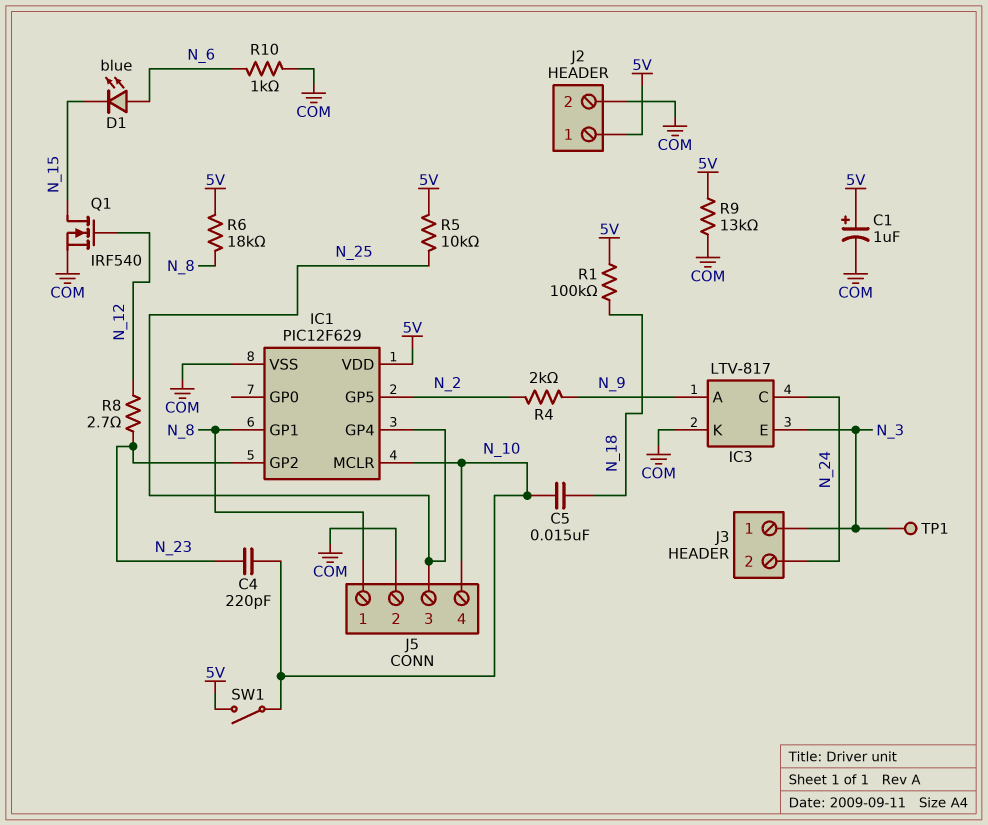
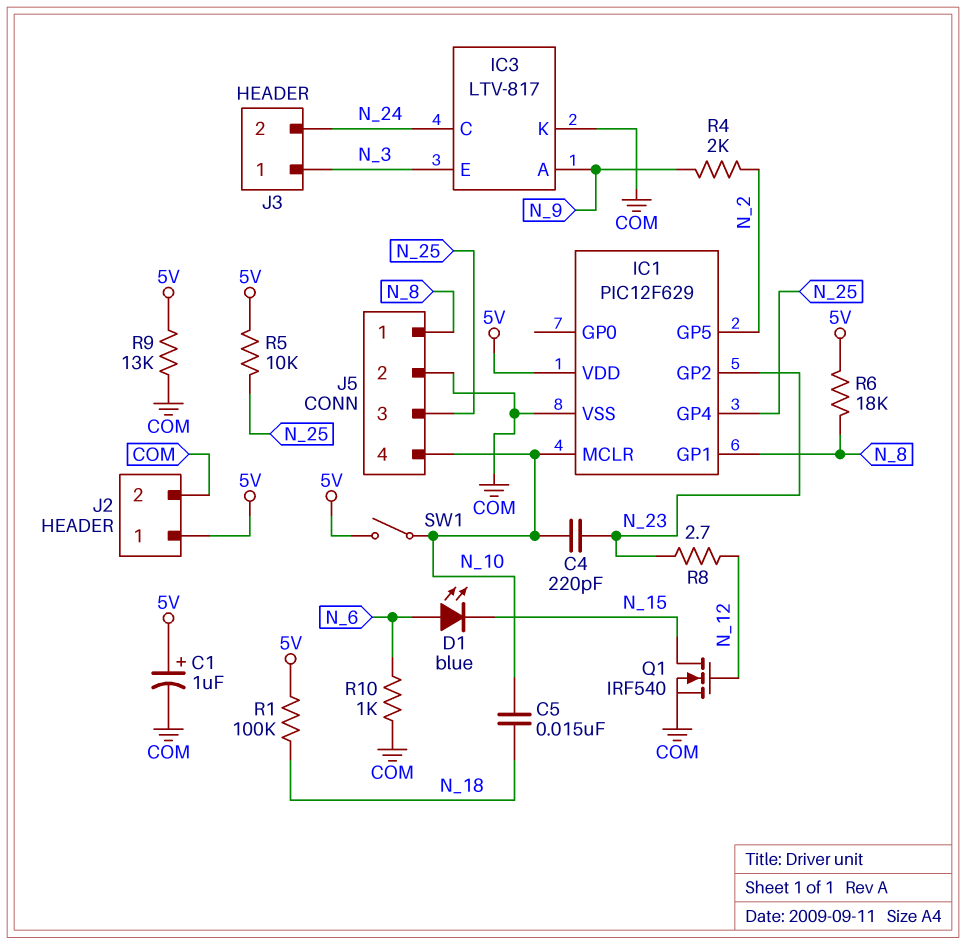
TP1: test point (N_3) -> none

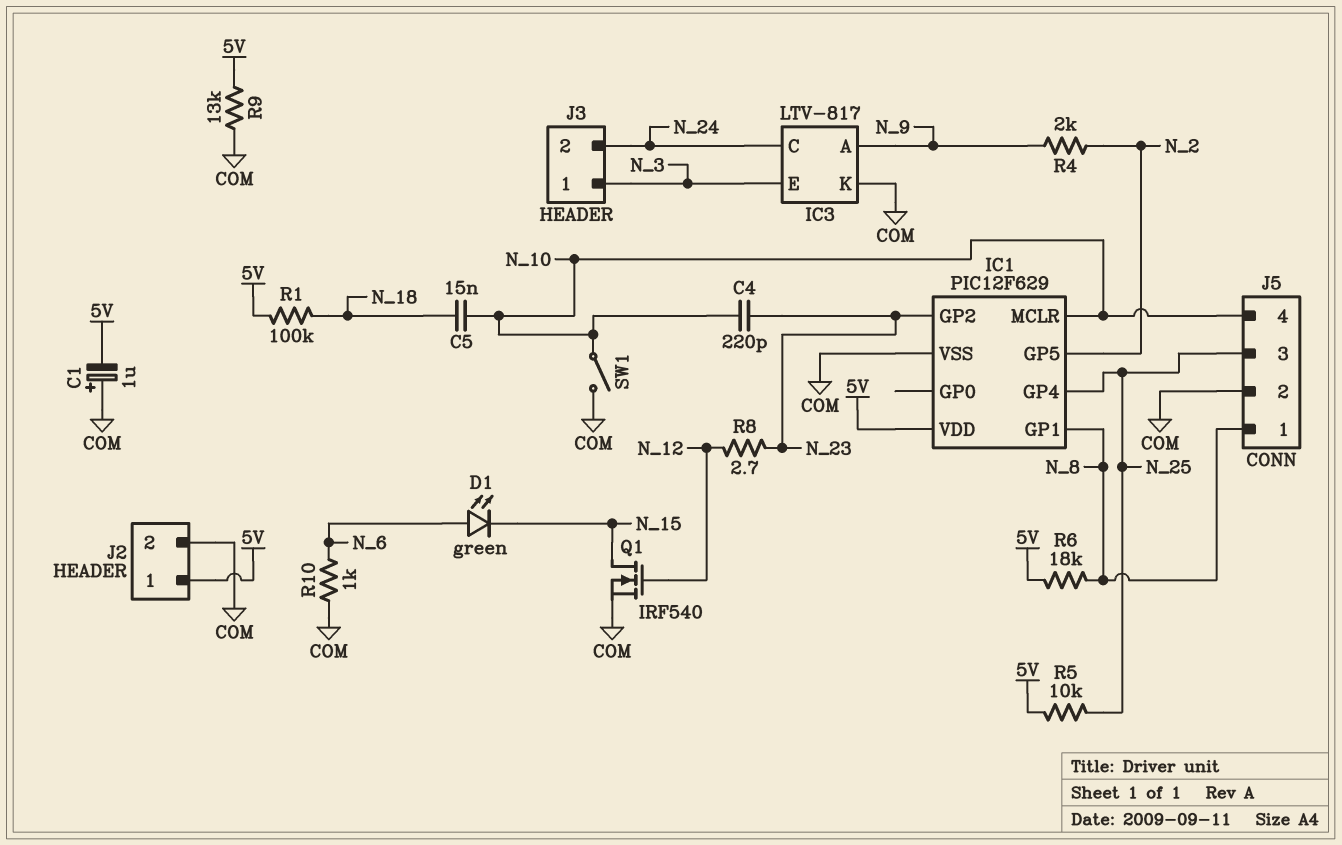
C1: 1uF (plus 5V, minus COM) -> 1uF (plus COM, minus 5V)
D1: LED blue (A N_6, K N_15) -> LED green (A N_6, K N_15)
SW1: switch (5V, N_10) -> switch (COM, N_10)

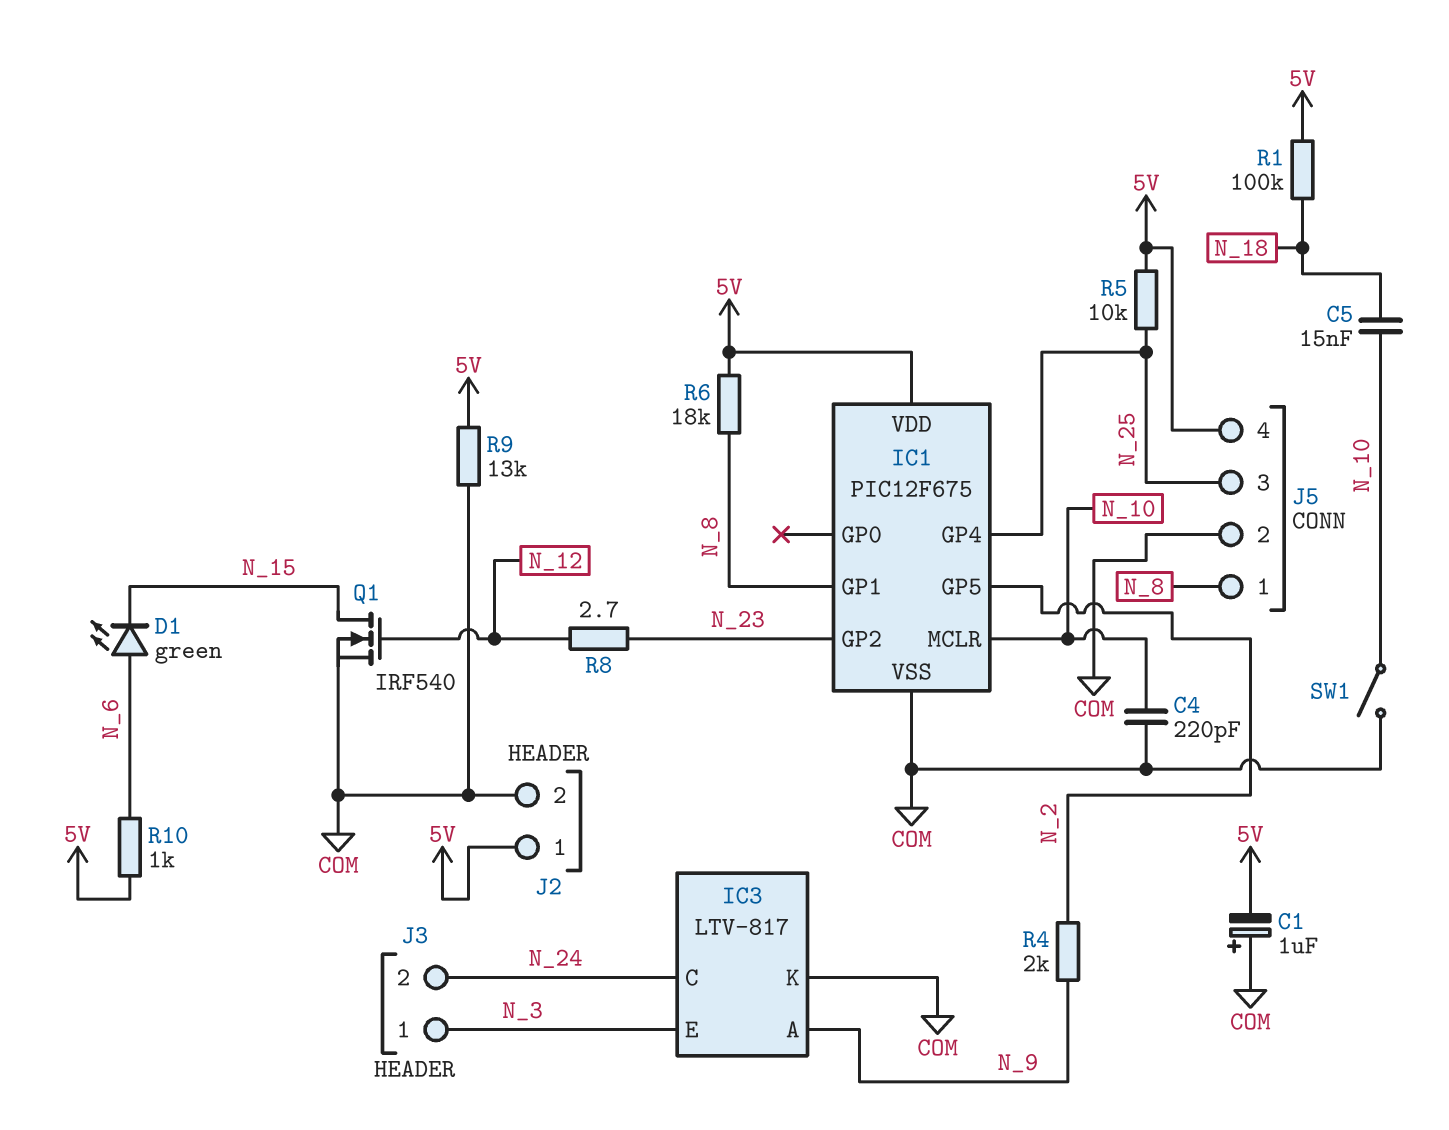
C4: 220pF (N_10, N_23) -> 220pF (COM, N_10)
IC1: PIC12F629 -> PIC12F675
J5 pin 4: N_10 -> 5V
R10: 1k (COM, N_6) -> 1k (5V, N_6)

